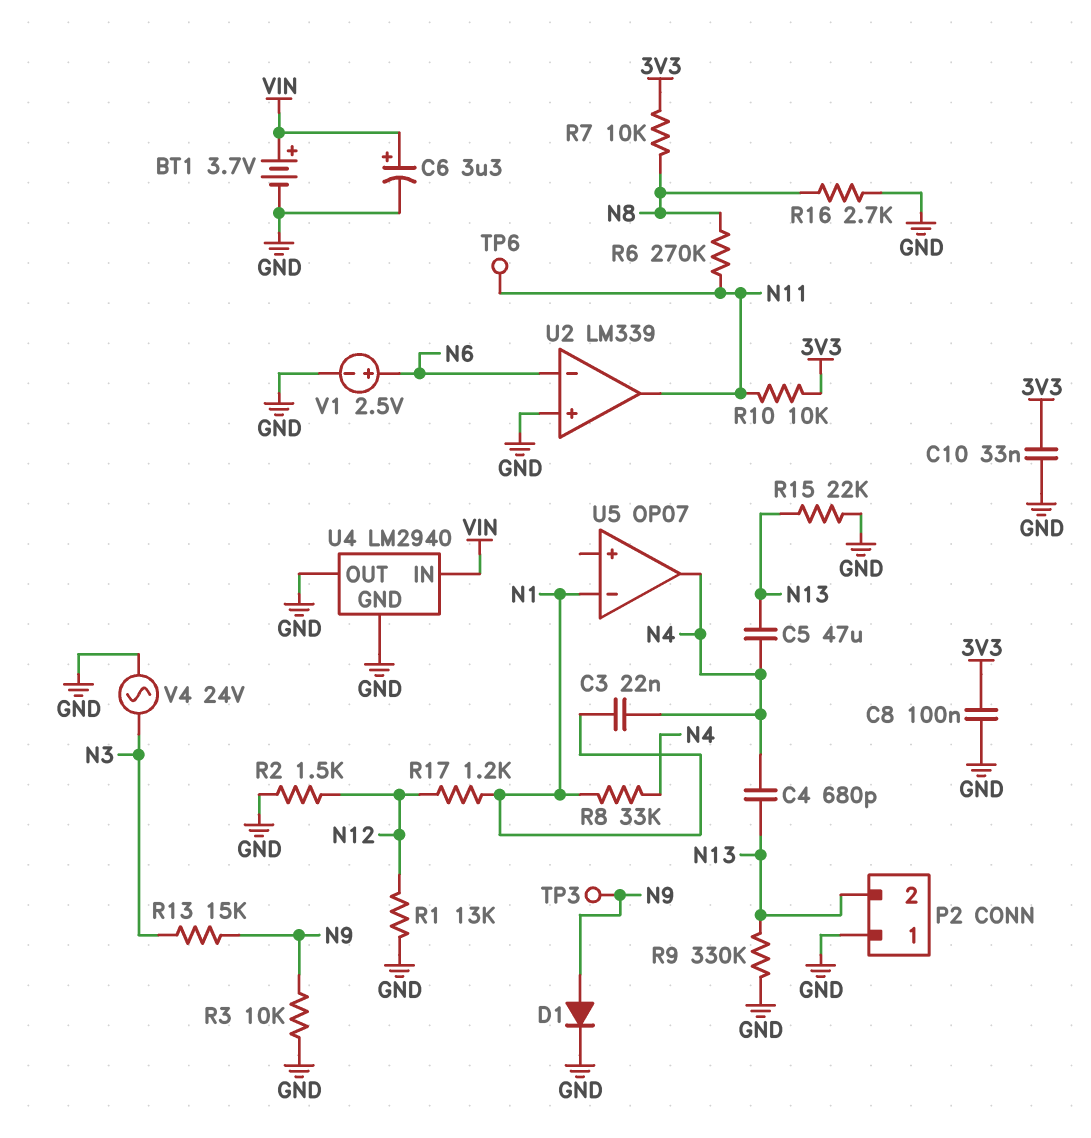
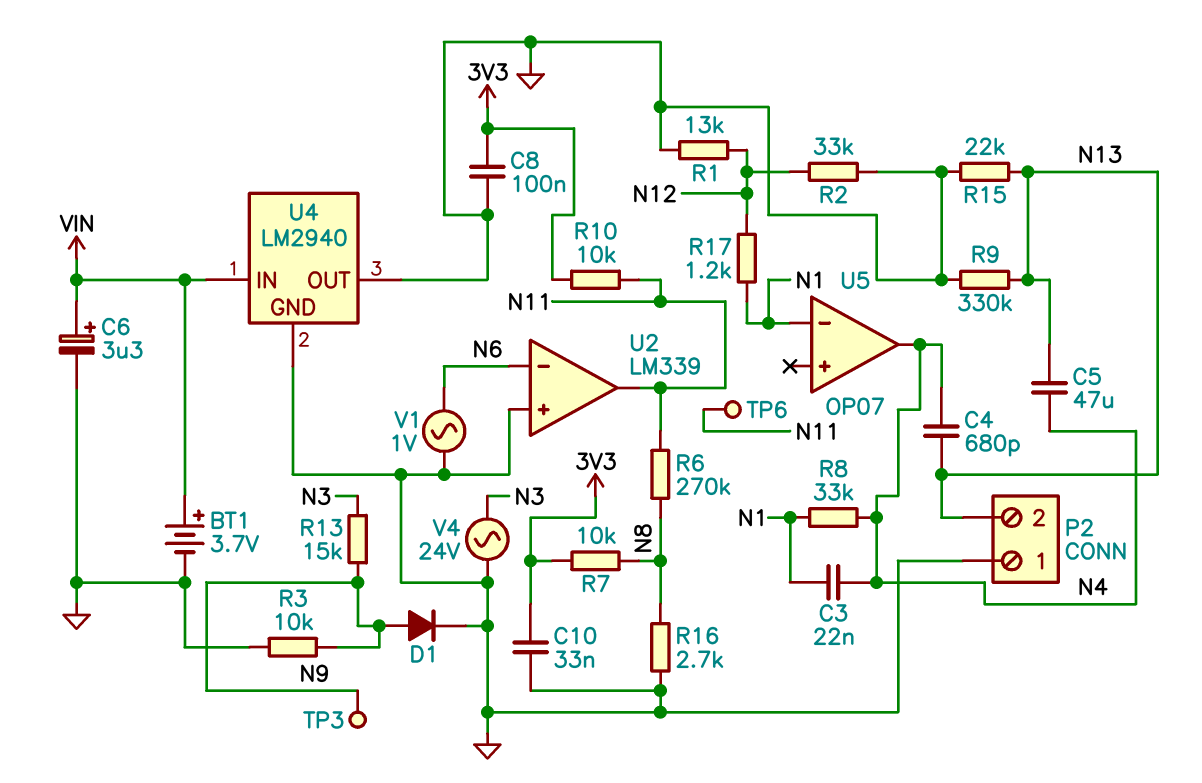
R2: 1.5k (GND, N12) -> 33k (GND, N12)
V1: 2.5V (plus N6, minus GND) -> AC 1V (GND, N6)

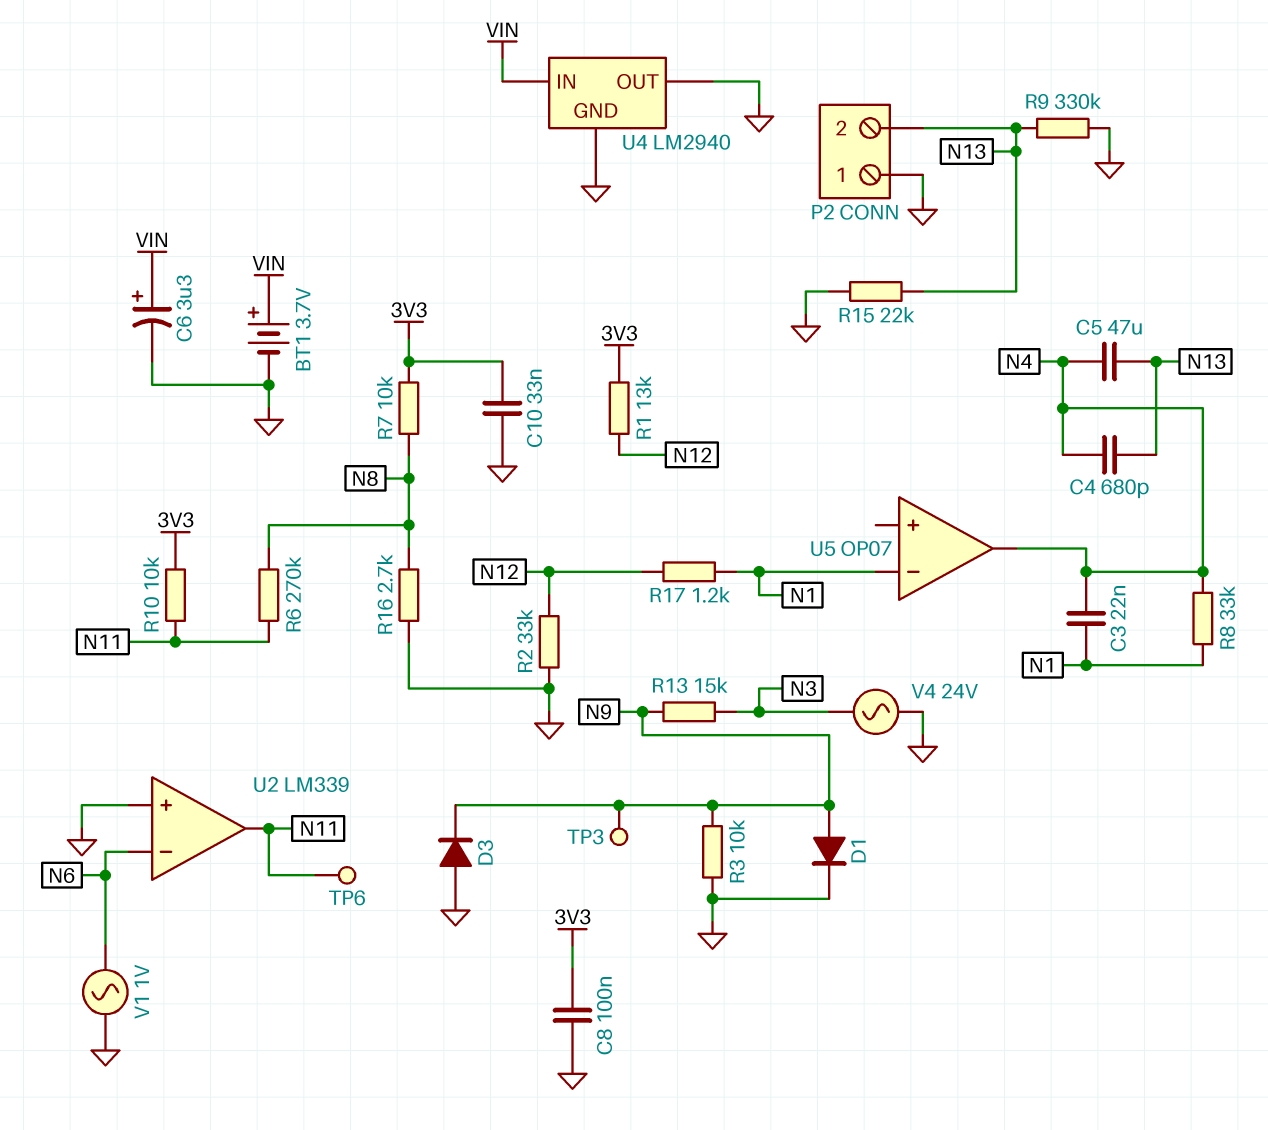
D3: none -> diode (A GND, K N9)
R1: 13k (GND, N12) -> 13k (3V3, N12)

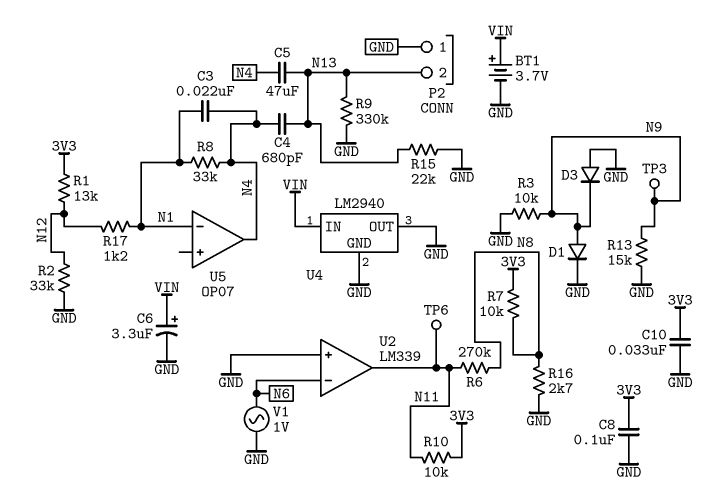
R13: 15k (N3, N9) -> 15k (GND, N9)
V4: AC 24V (GND, N3) -> none

